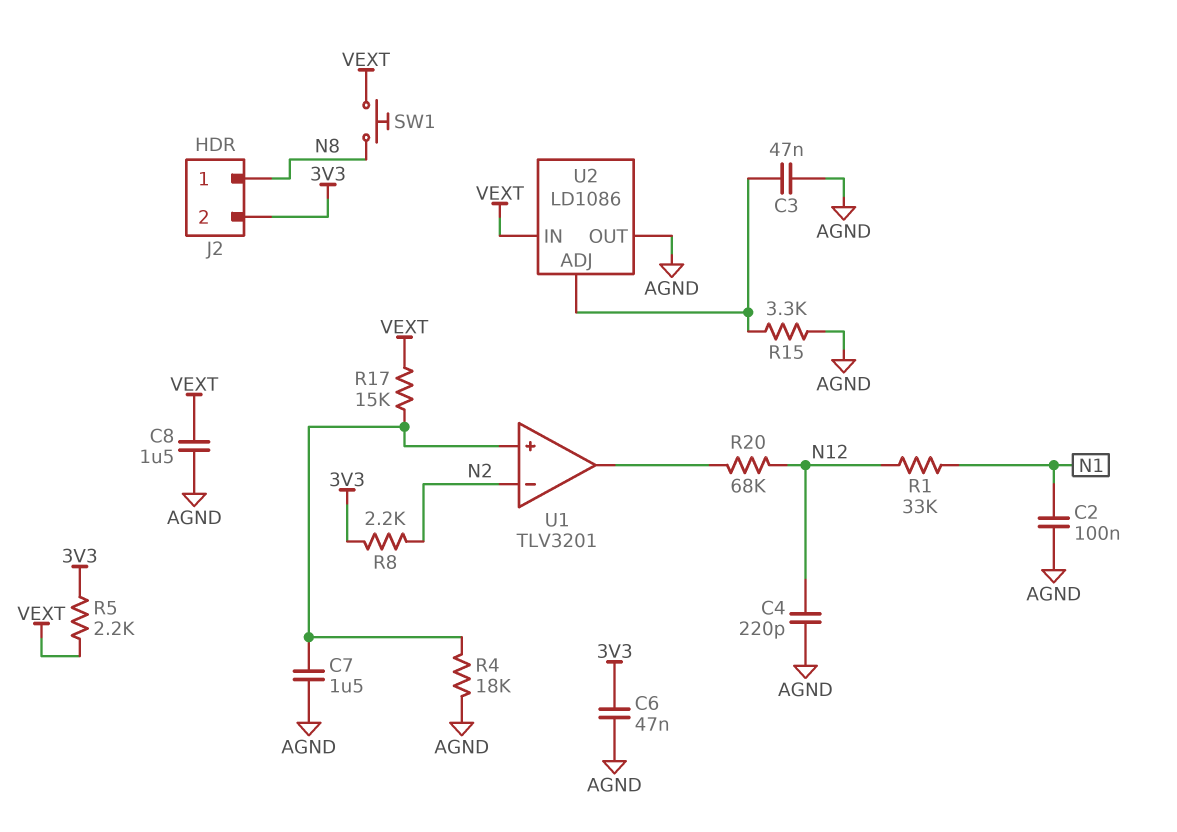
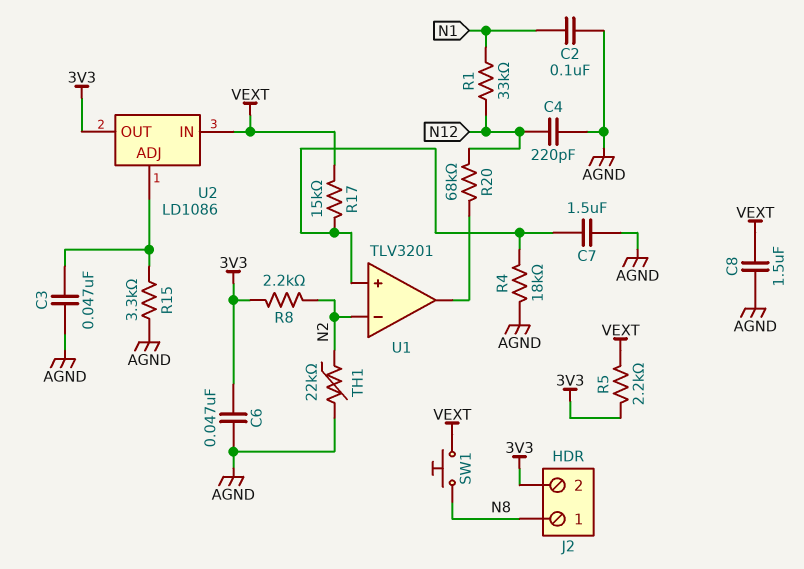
TH1: none -> 22k (AGND, N2)
U2 pin OUT: AGND -> 3V3

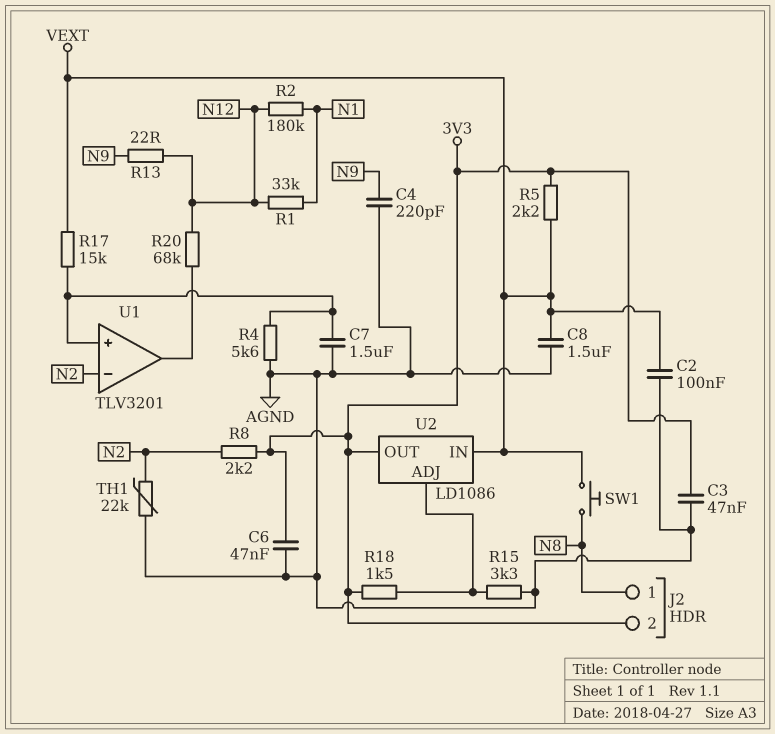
C2: 100nF (AGND, N1) -> 100nF (AGND, VEXT)
C3: 47nF (AGND, U2/ADJ) -> 47nF (3V3, AGND)
C4: 220pF (AGND, N12) -> 220pF (AGND, N9)
R2: none -> 180k (N1, N12)
R4: 18k (AGND, U1/in+) -> 5.6k (AGND, U1/in+)
R13: none -> 22 (N9, N12)
R18: none -> 1.5k (3V3, U2/ADJ)

